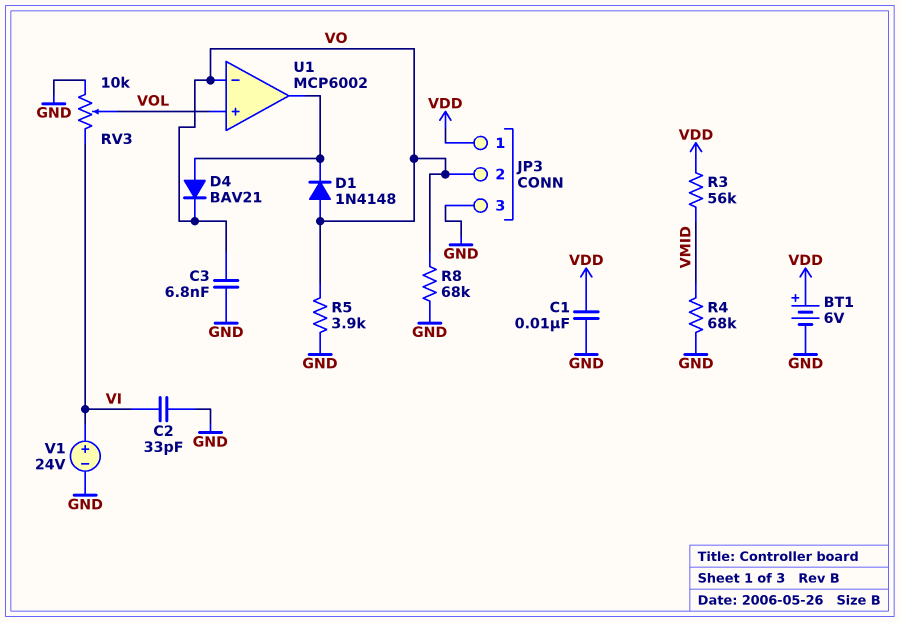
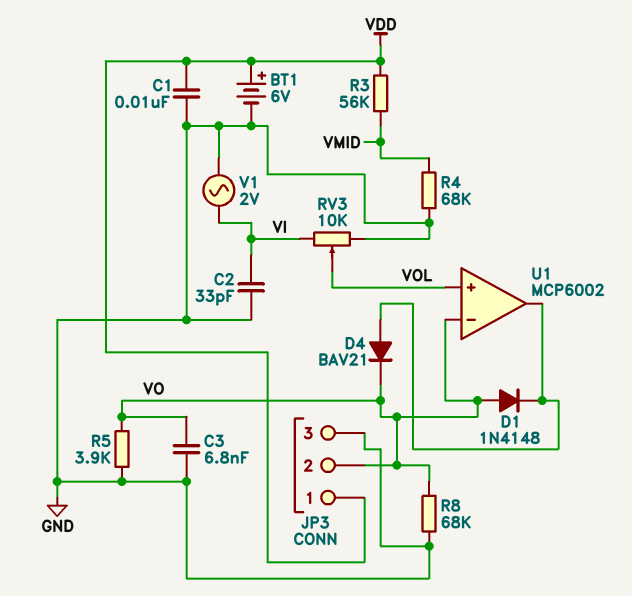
V1: 24V (plus VI, minus GND) -> AC 2V (GND, VI)

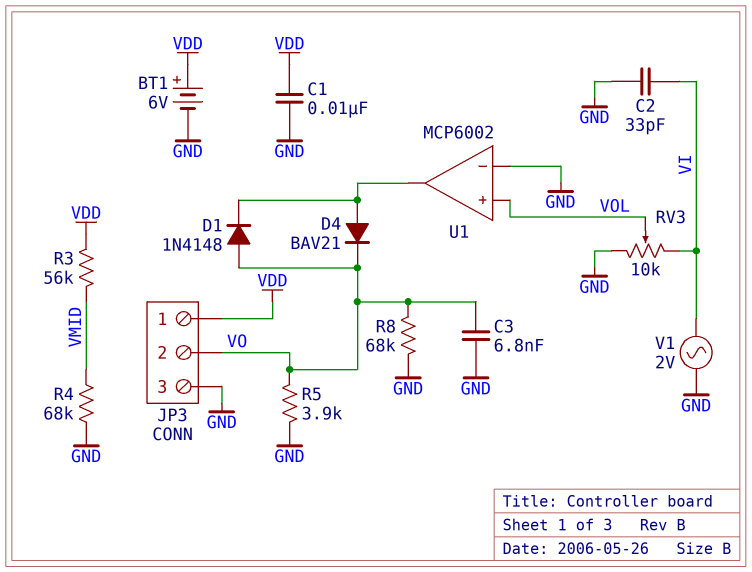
U1 pin in-: VO -> GND

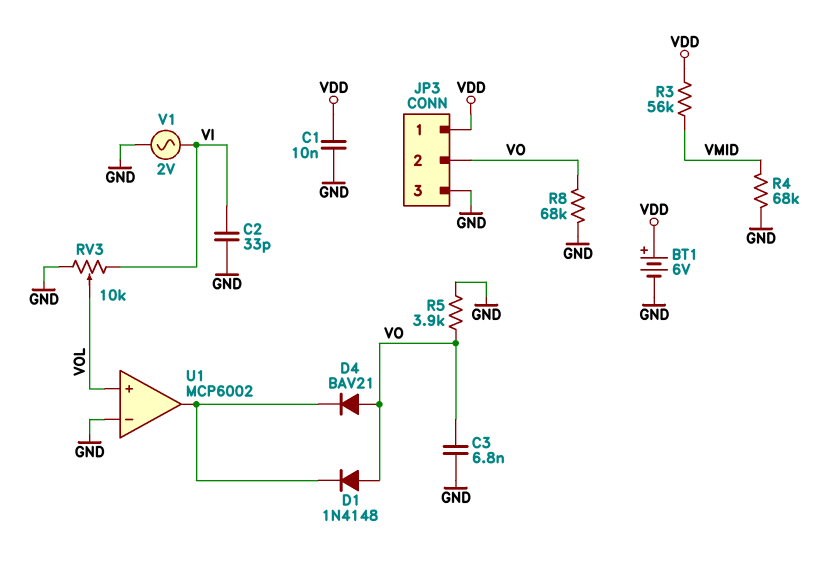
D4: diode BAV21 (A U1/out, K VO) -> diode BAV21 (A VO, K U1/out)

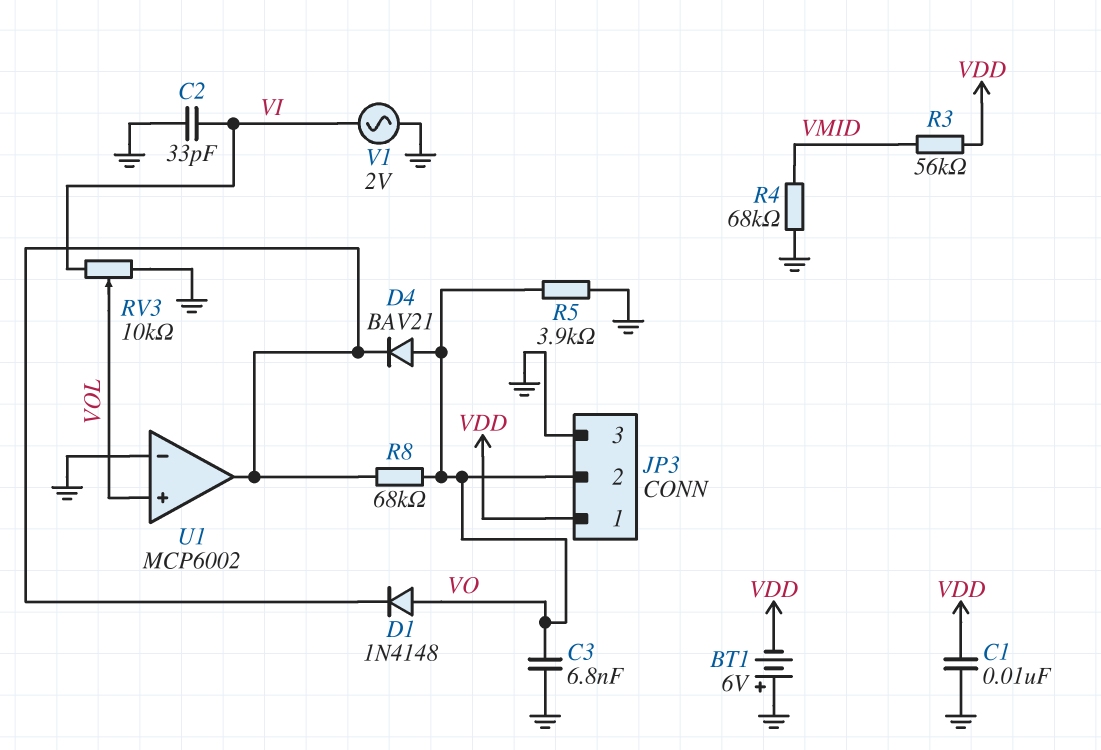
BT1: 6V (plus VDD, minus GND) -> 6V (plus GND, minus VDD)
R8: 68k (GND, VO) -> 68k (U1/out, VO)

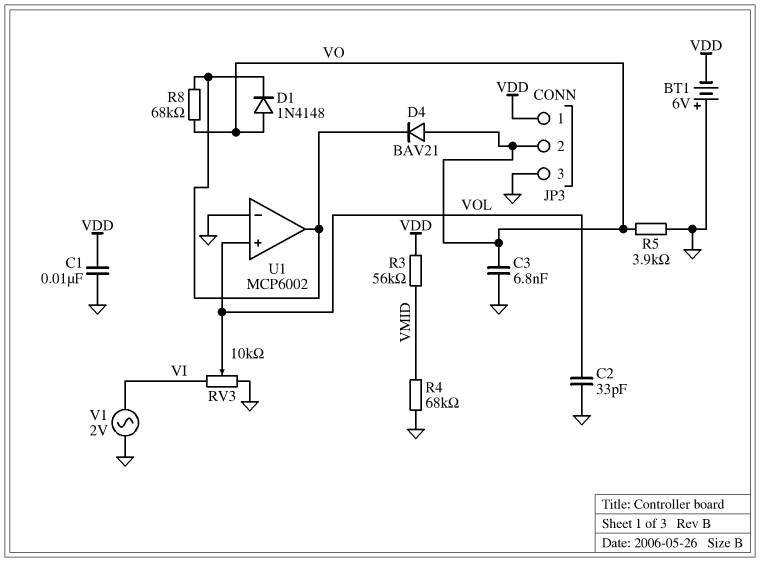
C2: 33pF (GND, VI) -> 33pF (GND, VOL)

